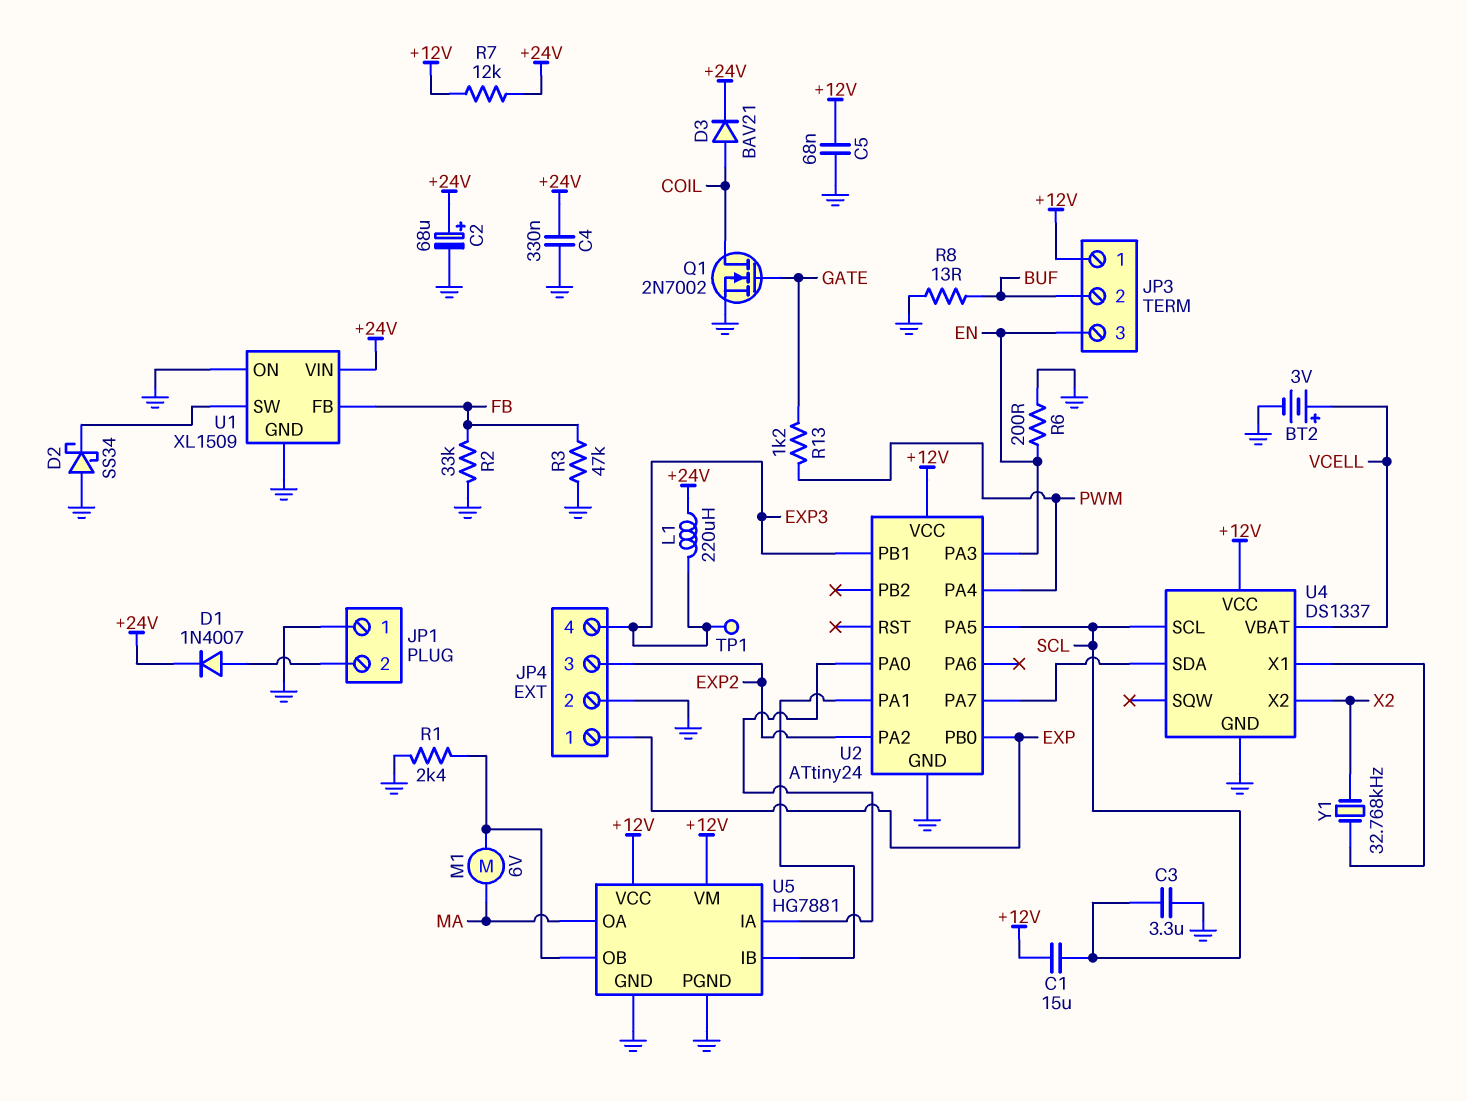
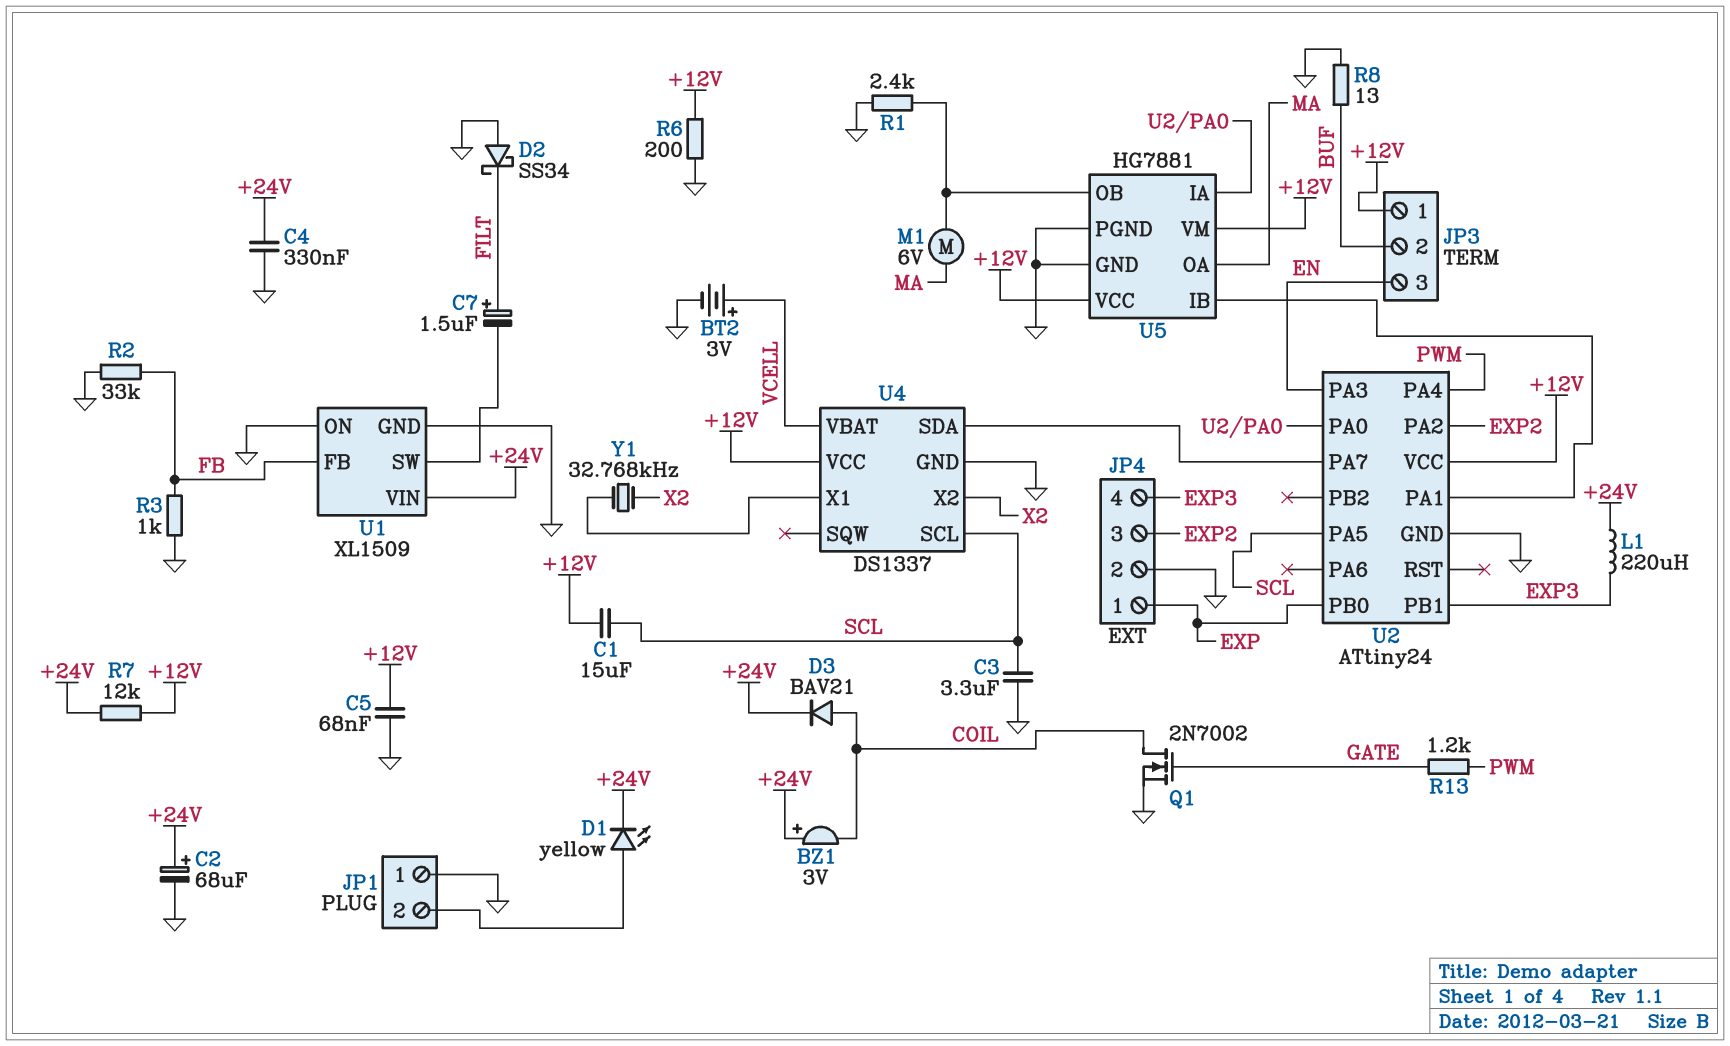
BZ1: none -> buzzer 3V (plus +24V, minus COIL)
C7: none -> 1.5uF (plus FILT, minus U1/SW)
D1: diode 1N4007 (A JP1/2, K +24V) -> LED yellow (A JP1/2, K +24V)
D2: schottky SS34 (A GND, K U1/SW) -> schottky SS34 (A GND, K FILT)
R3: 47k (FB, GND) -> 1k (FB, GND)
R6: 200 (EN, GND) -> 200 (+12V, GND)
TP1: test point (EXP3) -> none

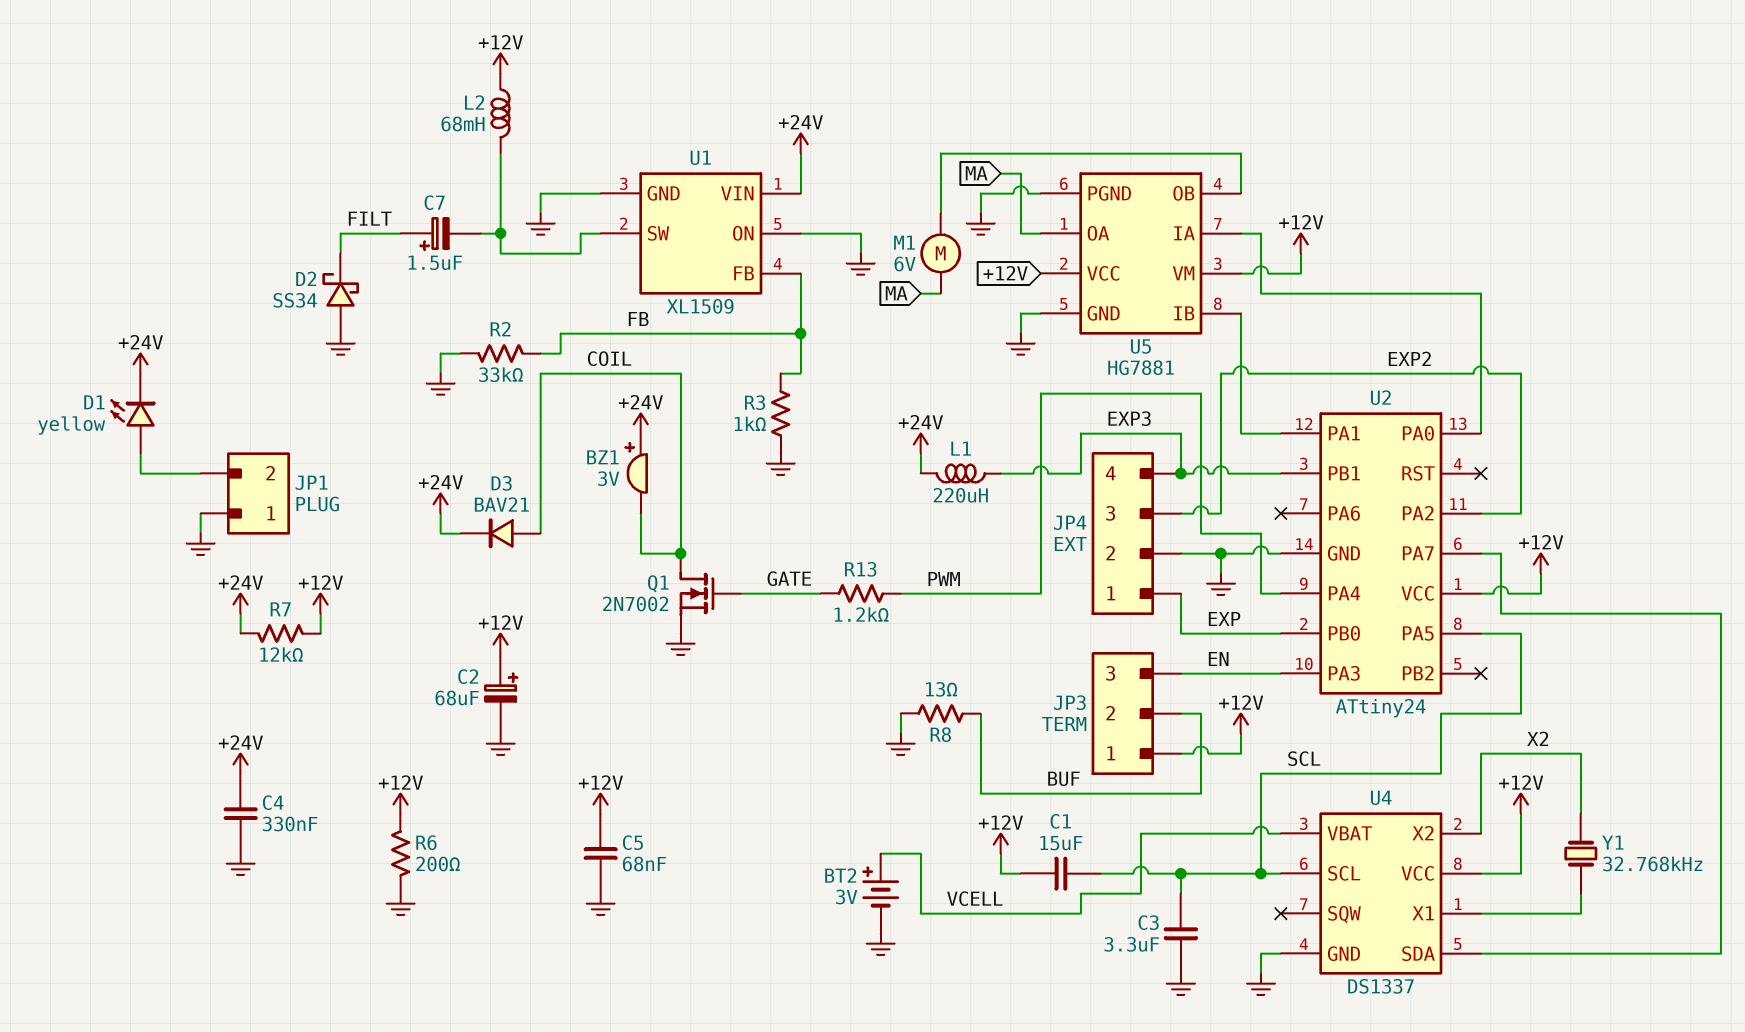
C2: 68uF (plus +24V, minus GND) -> 68uF (plus +12V, minus GND)
L2: none -> 68mH (+12V, U1/SW)
R1: 2.4k (GND, U5/OB) -> none

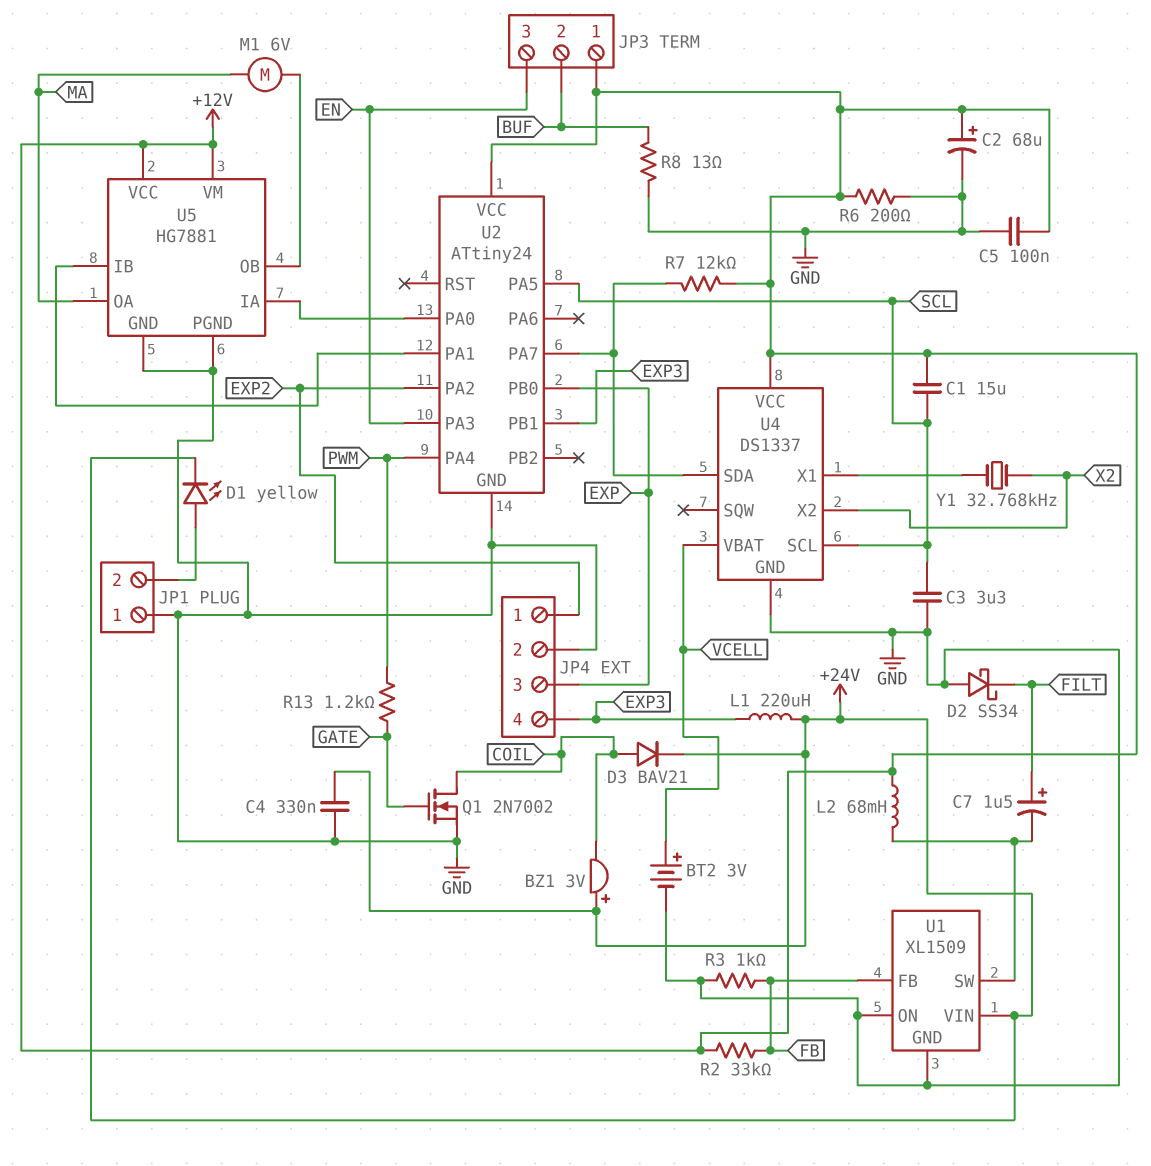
C5: 68nF (+12V, GND) -> 100nF (+12V, GND)
JP4 pin 1: EXP -> EXP2
JP4 pin 3: EXP2 -> EXP
R2: 33k (FB, GND) -> 33k (+12V, FB)
R7: 12k (+12V, +24V) -> 12k (+12V, U2/PA7)

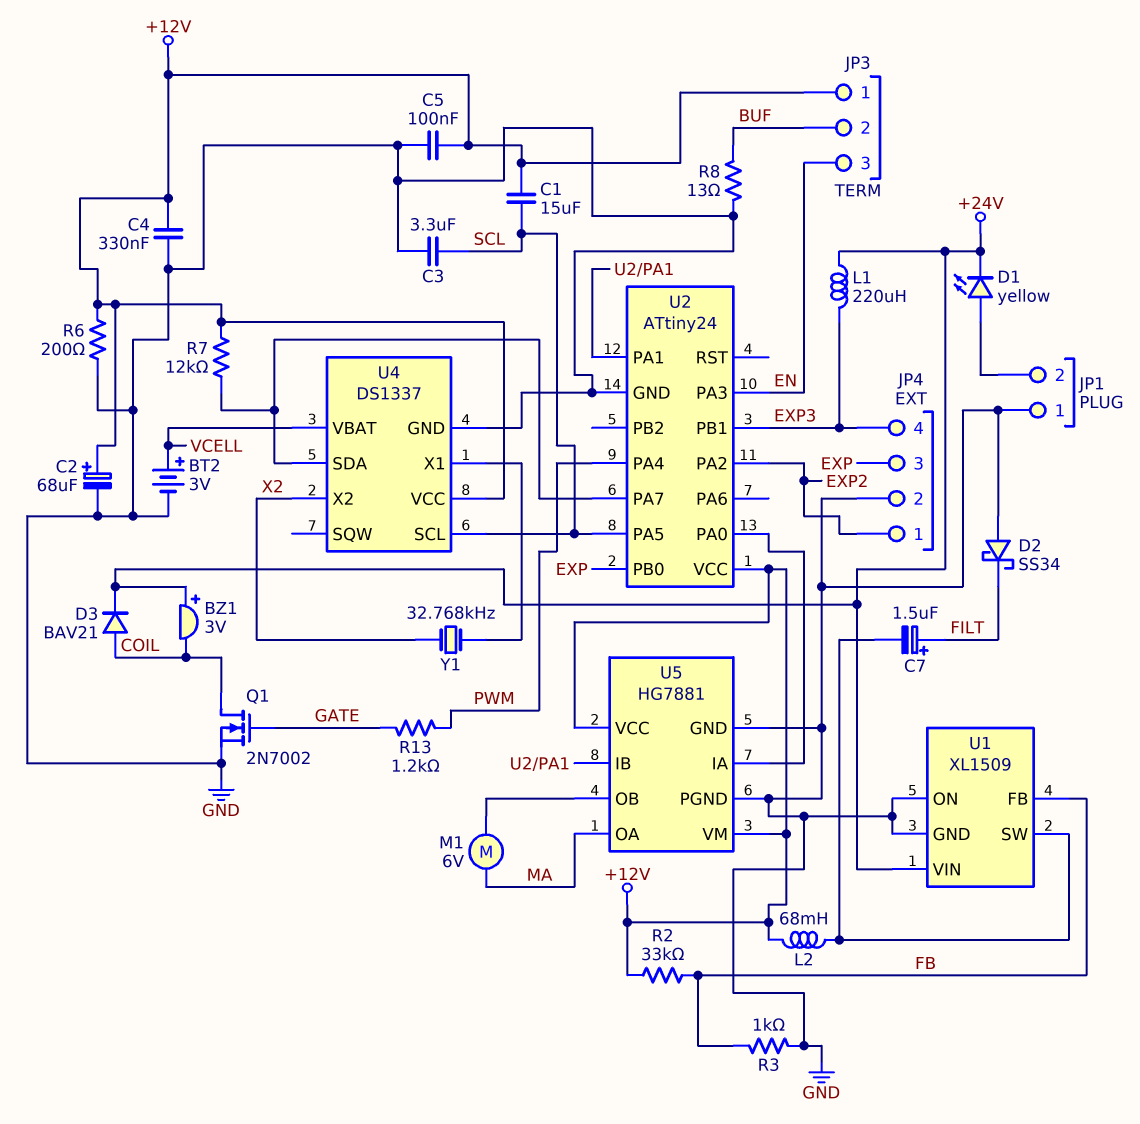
C4: 330nF (+24V, GND) -> 330nF (+12V, GND)

